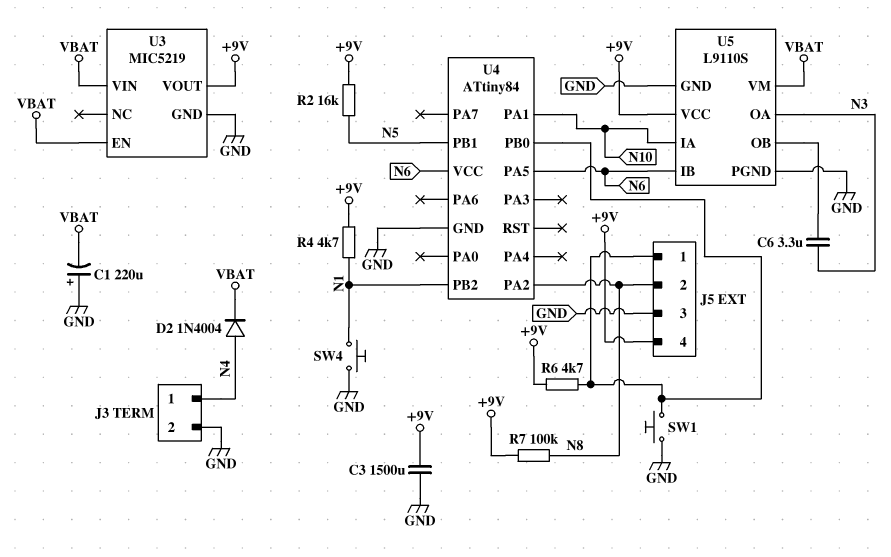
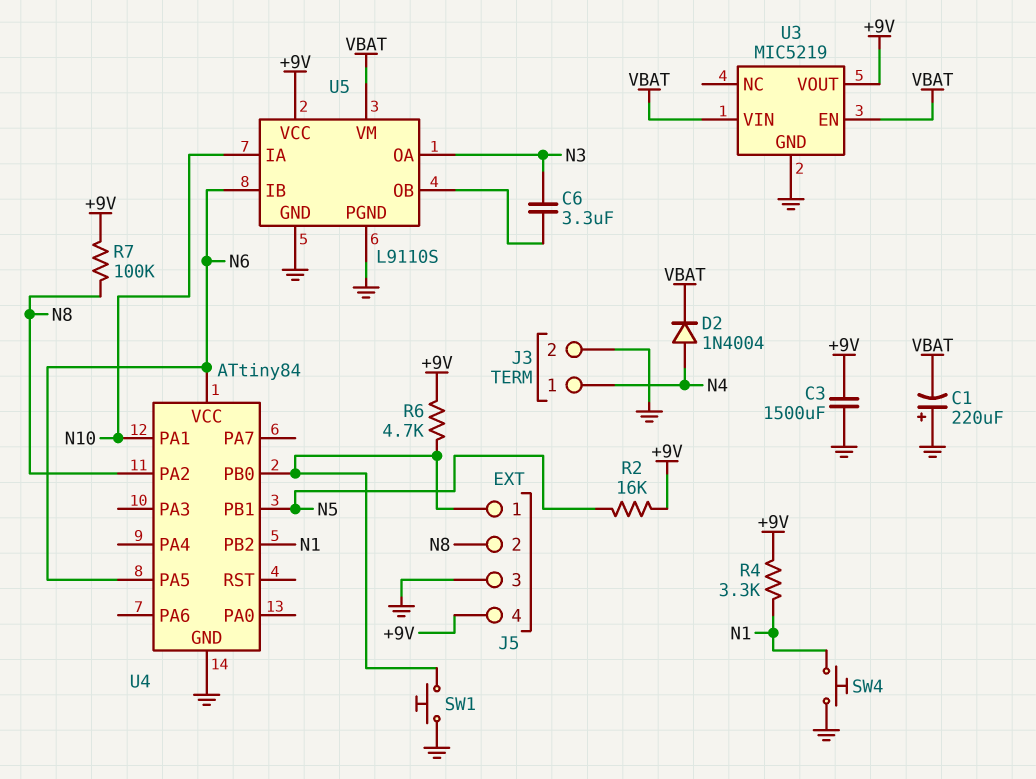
R4: 4.7k (+9V, N1) -> 3.3k (+9V, N1)

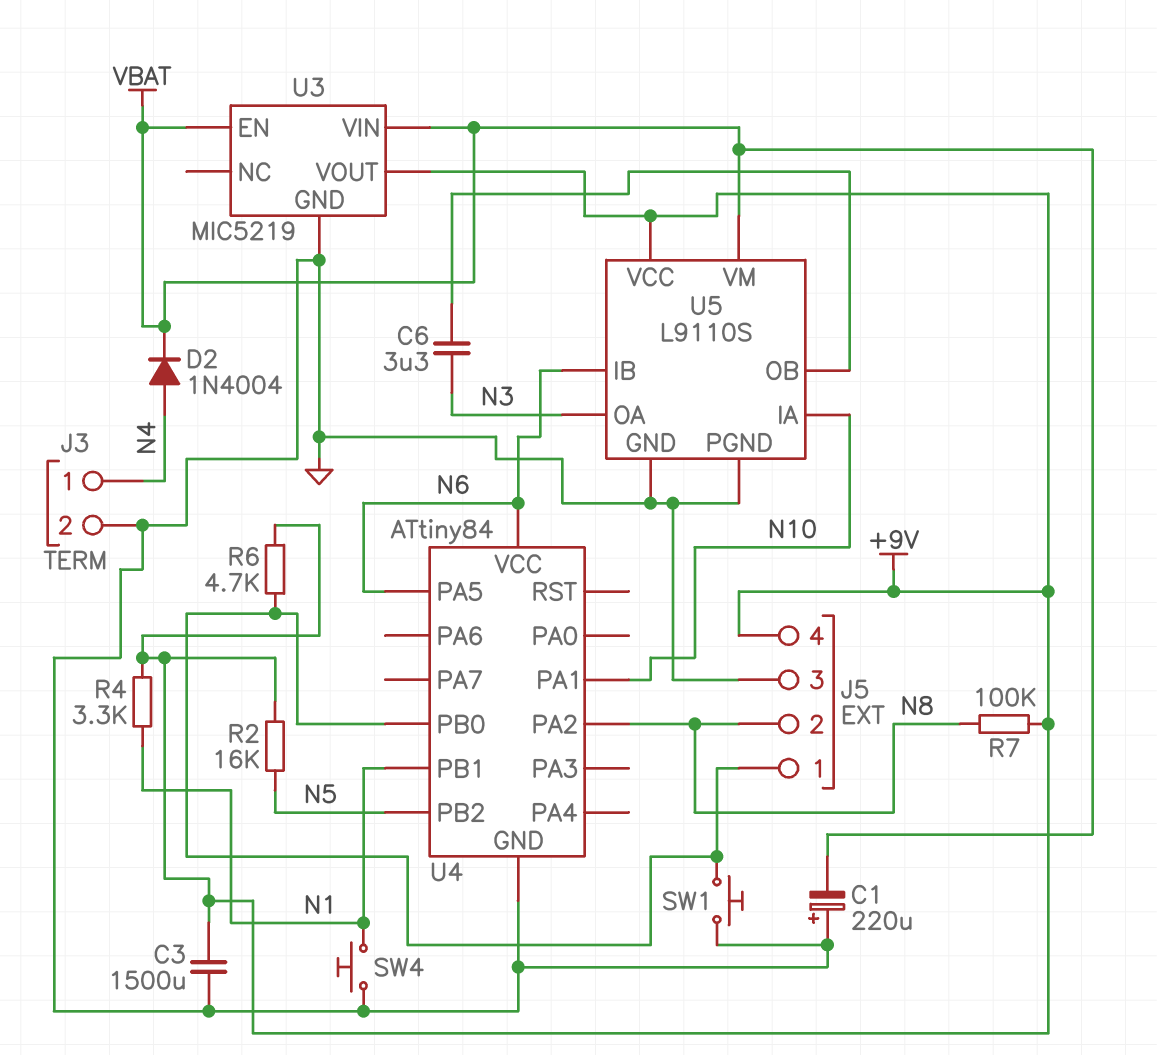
U4 pin PB1: N5 -> N1
U4 pin PB2: N1 -> N5

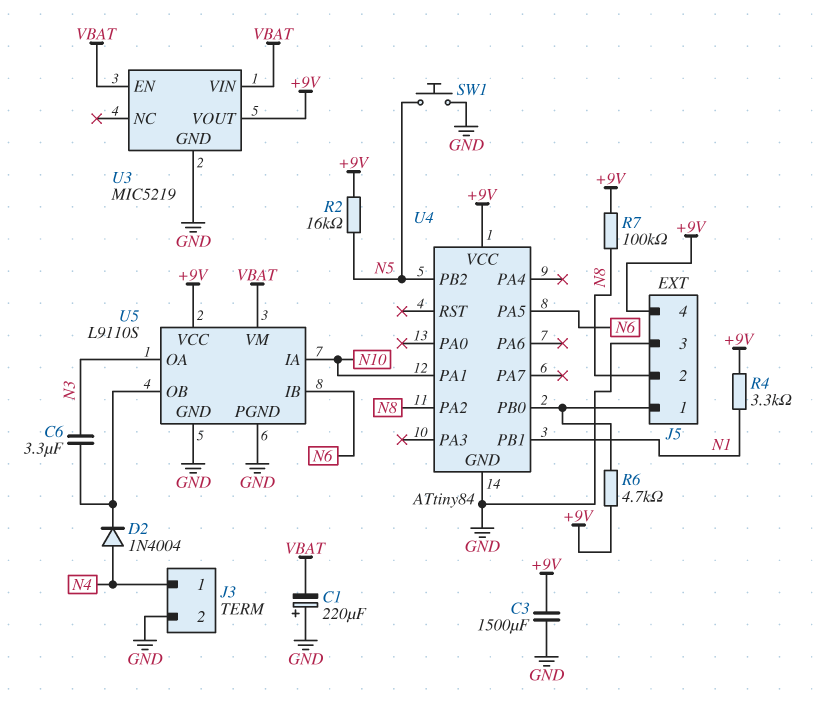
D2: diode 1N4004 (A N4, K VBAT) -> diode 1N4004 (A N4, K U5/OB)
SW1: button (GND, J5/1) -> button (GND, N5)
SW4: button (GND, N1) -> none
U4 pin VCC: N6 -> +9V

